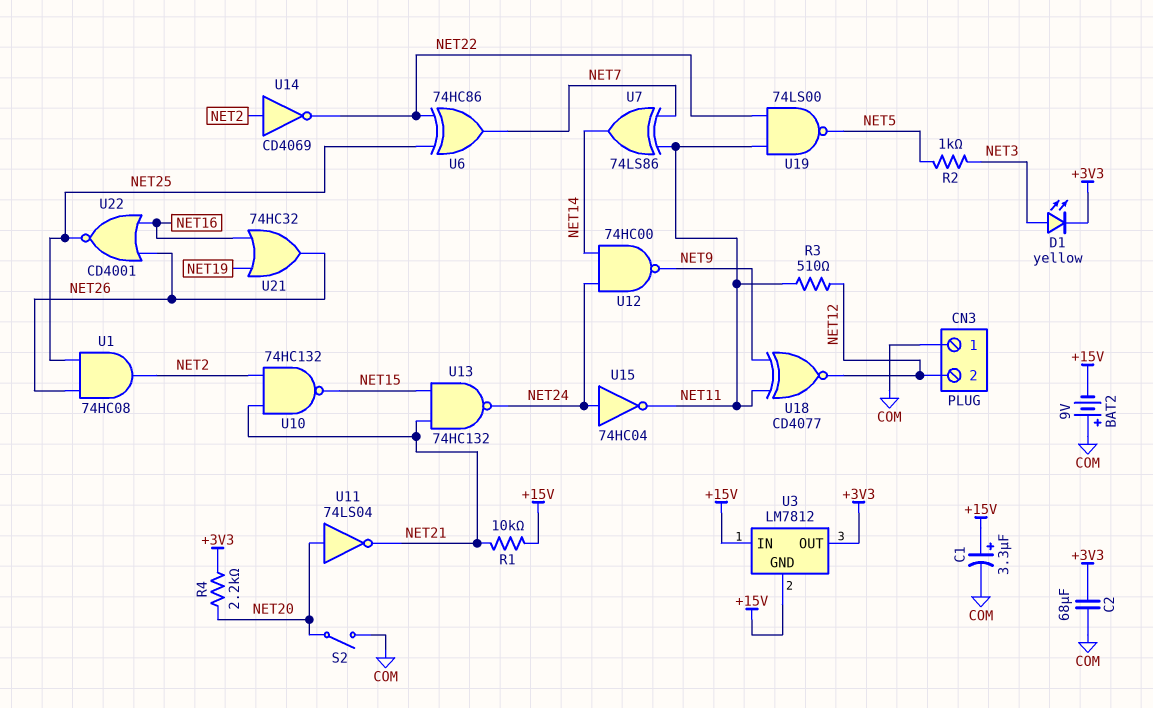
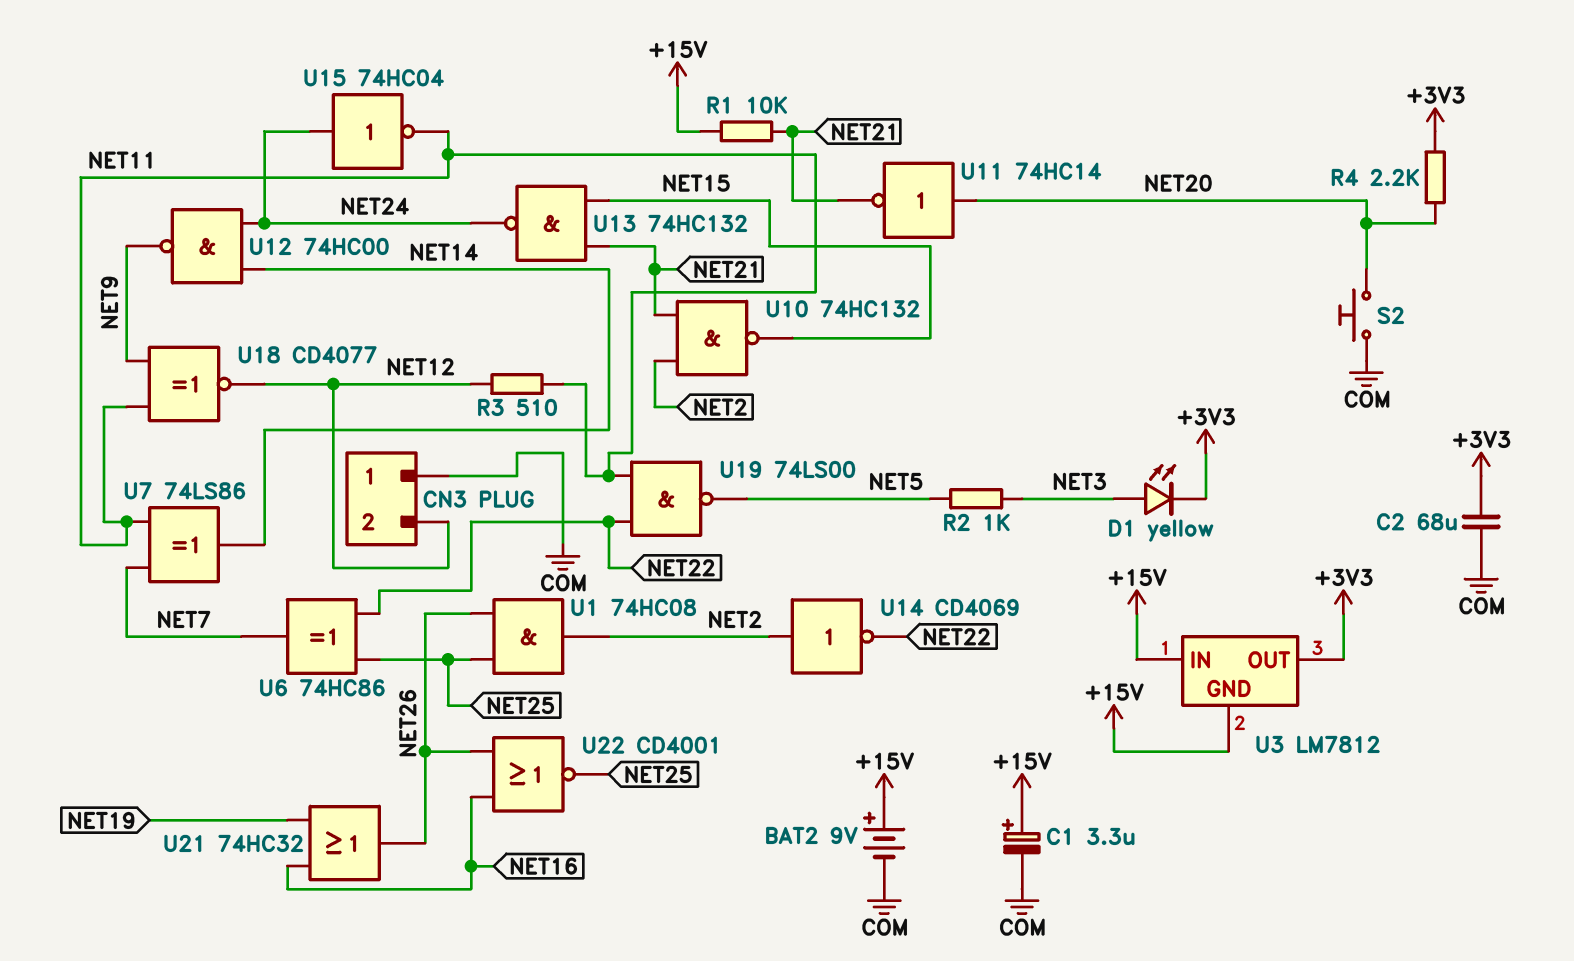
BAT2: 9V (plus COM, minus +15V) -> 9V (plus +15V, minus COM)
S2: switch (COM, NET20) -> button (COM, NET20)
U11: NOT 74LS04 (in NET20, out NET21) -> NOT 74HC14 (in NET20, out NET21)

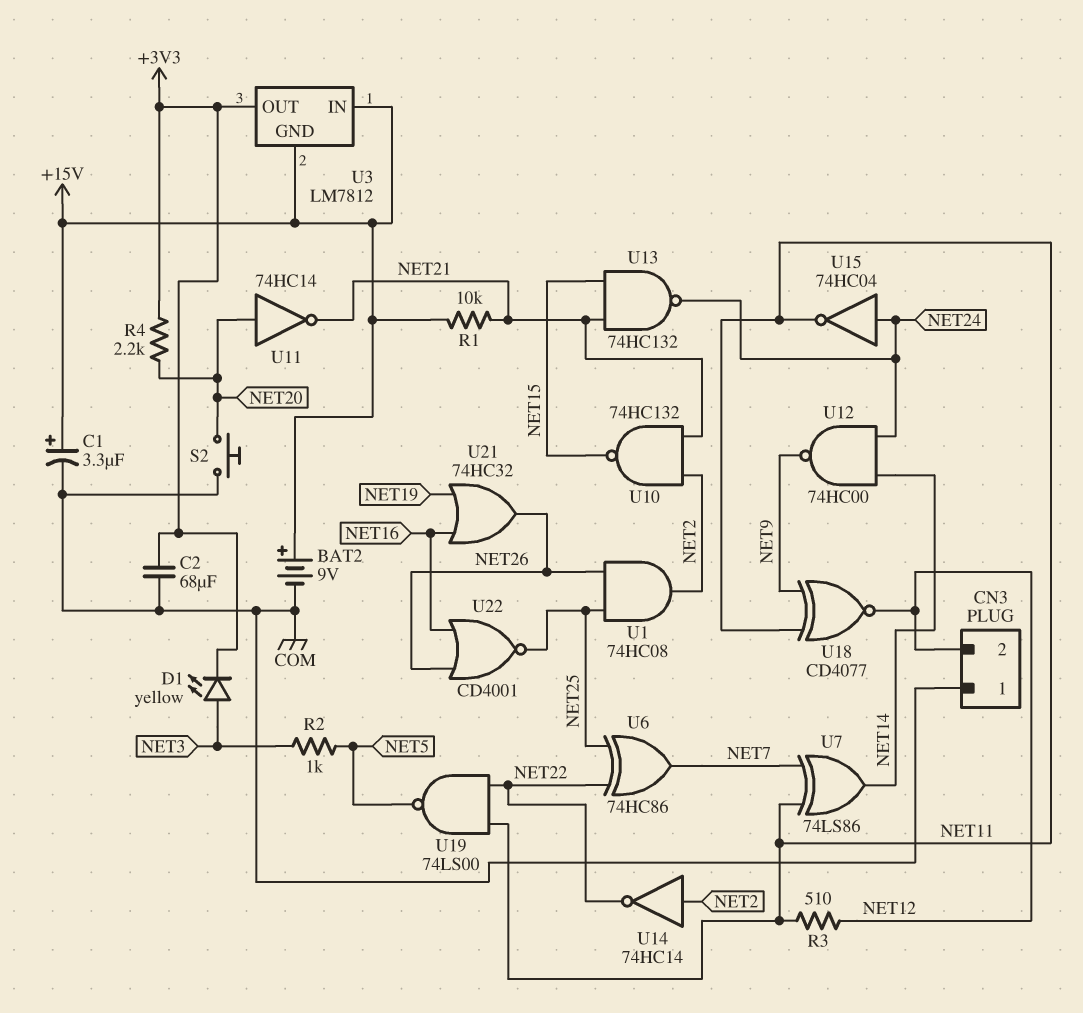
U14: NOT CD4069 (in NET2, out NET22) -> NOT 74HC14 (in NET2, out NET22)

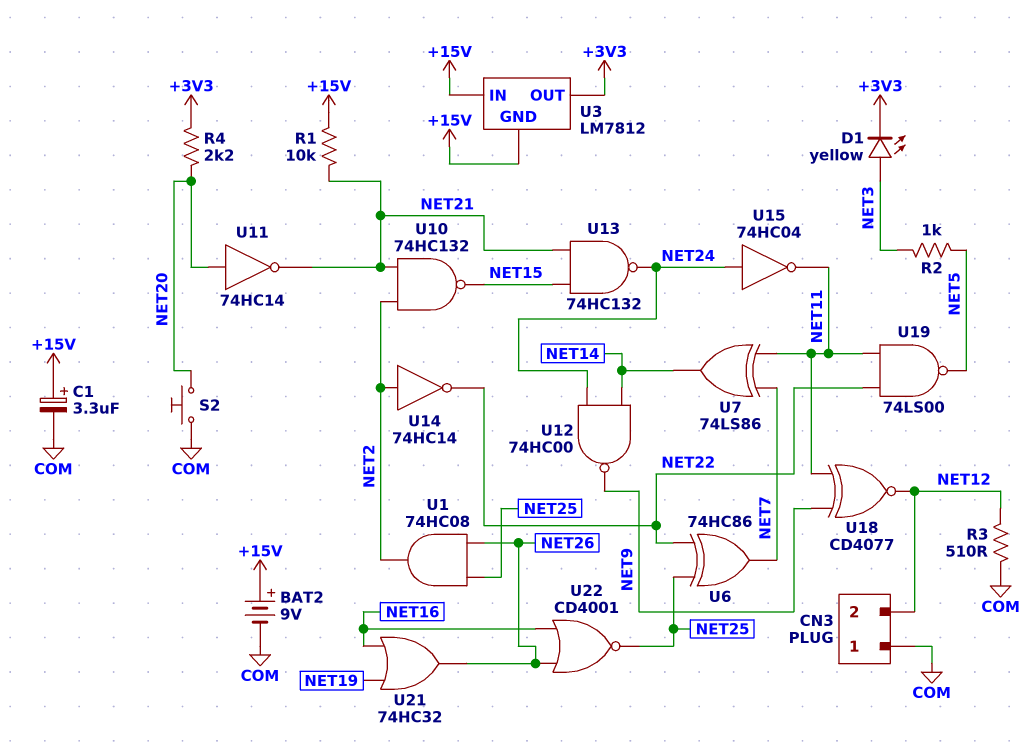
C2: 68uF (+3V3, COM) -> none
R3: 510 (NET11, NET12) -> 510 (COM, NET12)

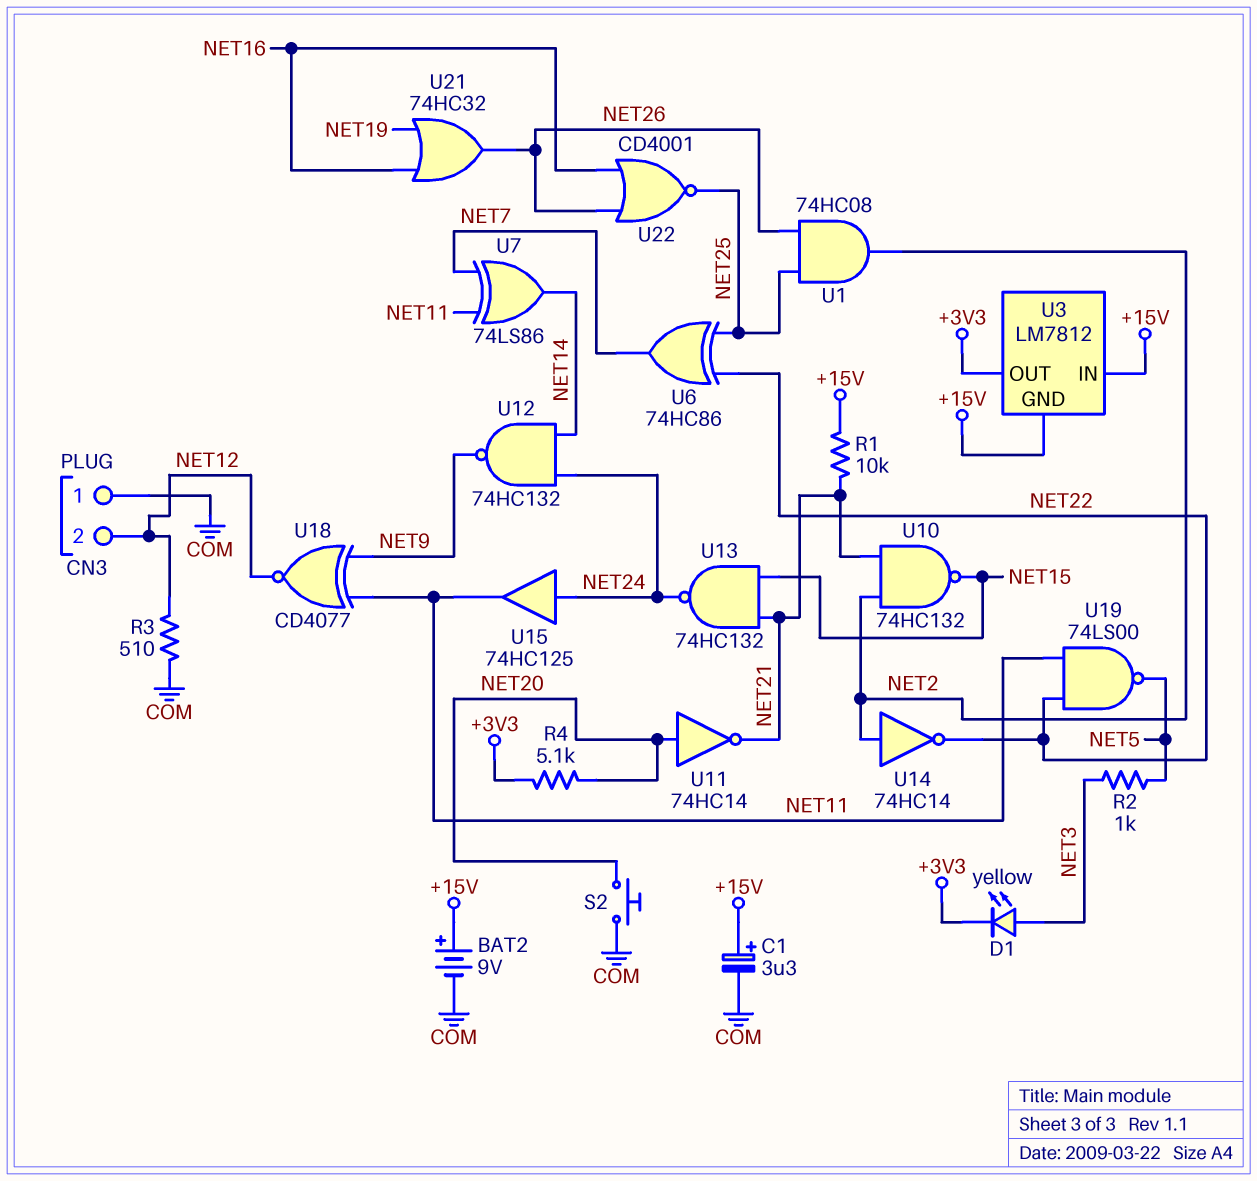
R4: 2.2k (+3V3, NET20) -> 5.1k (+3V3, NET20)
U12: NAND 74HC00 (in NET14, in NET24, out NET9) -> NAND 74HC132 (in NET14, in NET24, out NET9)
U15: NOT 74HC04 (in NET24, out NET11) -> buffer 74HC125 (in NET24, out NET11)

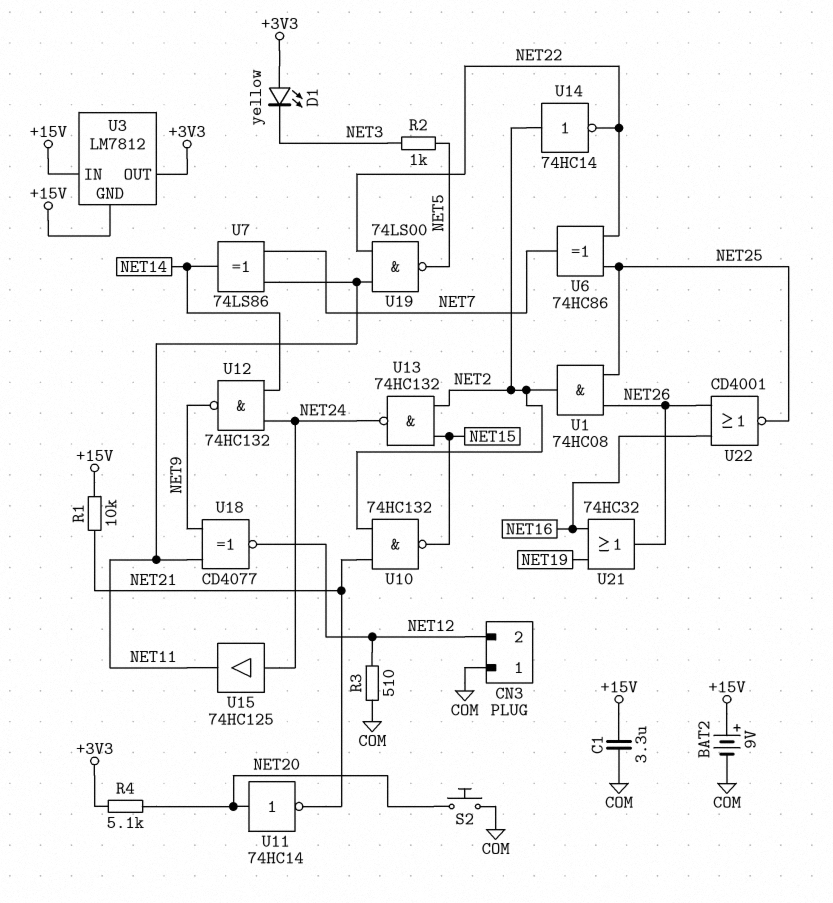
C1: 3.3uF (plus +15V, minus COM) -> 3.3uF (+15V, COM)
D1: LED yellow (A NET3, K +3V3) -> LED yellow (A +3V3, K NET3)
U13: NAND 74HC132 (in NET15, in NET21, out NET24) -> NAND 74HC132 (in NET2, in NET15, out NET24)

